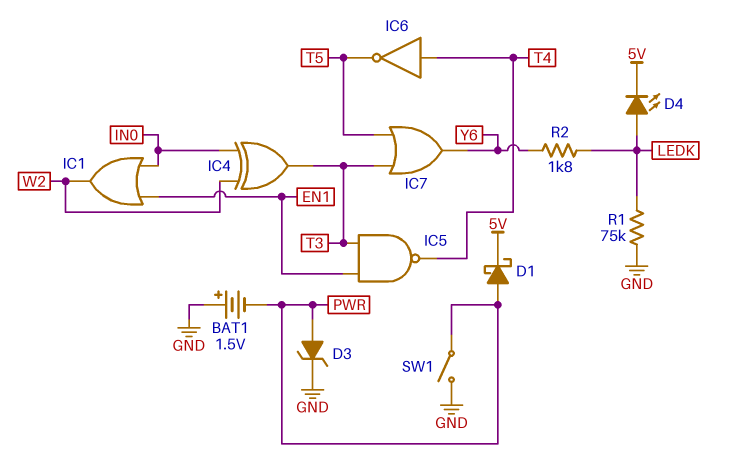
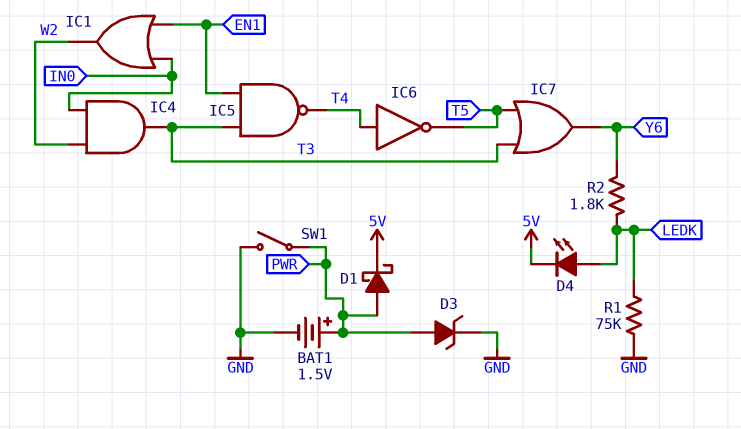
BAT1: 1.5V (plus GND, minus PWR) -> 1.5V (plus PWR, minus GND)
IC4: XOR (in IN0, in W2, out T3) -> AND (in IN0, in W2, out T3)

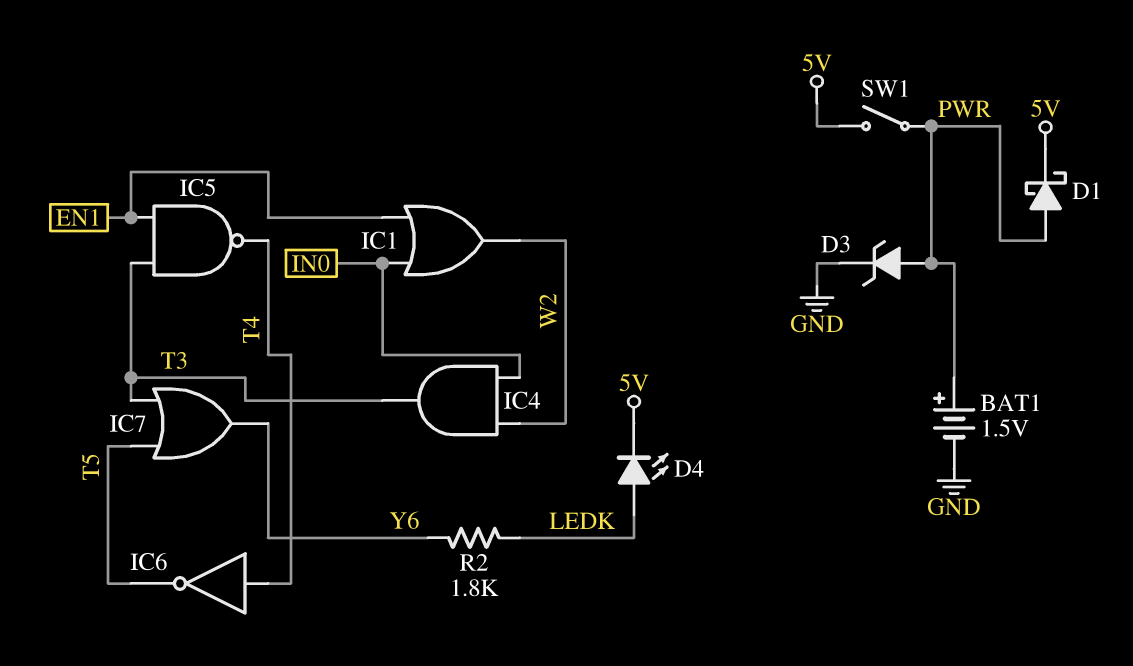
R1: 75k (GND, LEDK) -> none
SW1: switch (GND, PWR) -> switch (5V, PWR)

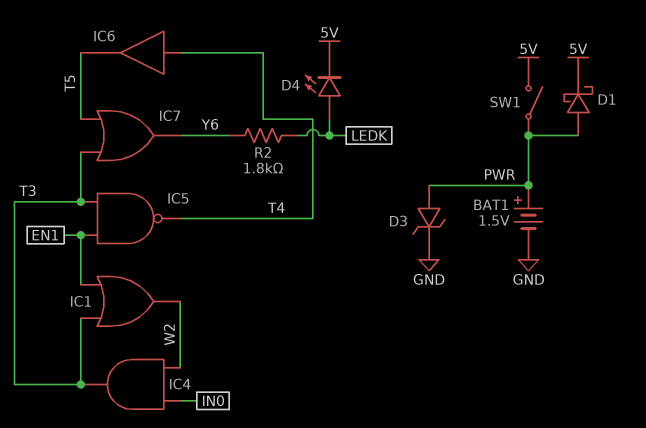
IC1: OR (in EN1, in IN0, out W2) -> OR (in EN1, in T3, out W2)
IC6: NOT (in T4, out T5) -> buffer (in T4, out T5)

